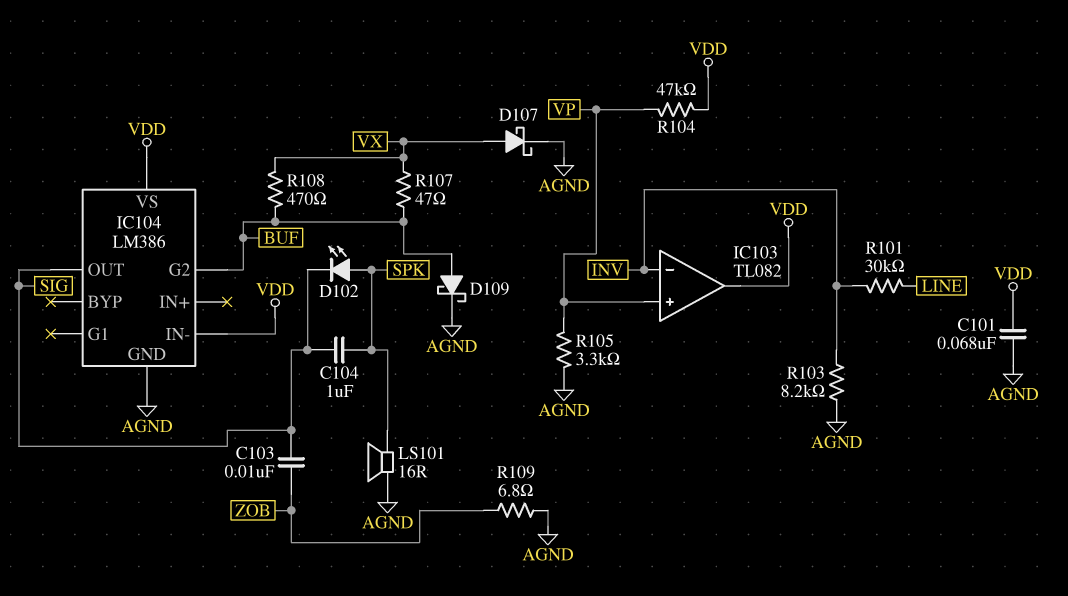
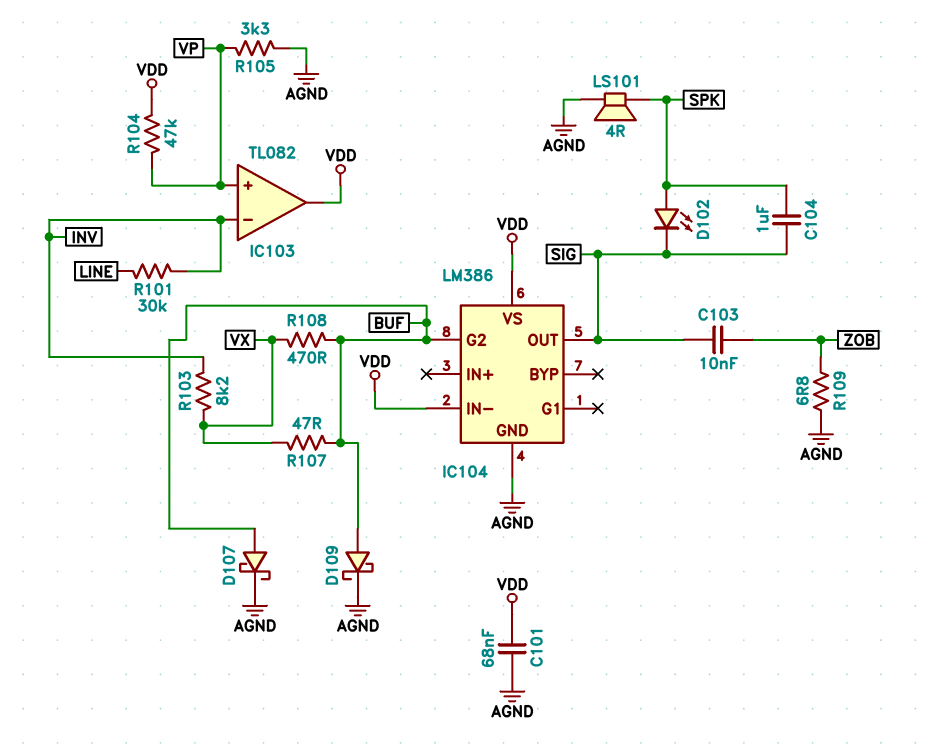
D107: schottky (A VX, K AGND) -> schottky (A BUF, K AGND)
LS101: speaker 16R (AGND, SPK) -> speaker 4R (AGND, SPK)
R103: 8.2k (AGND, INV) -> 8.2k (INV, VX)

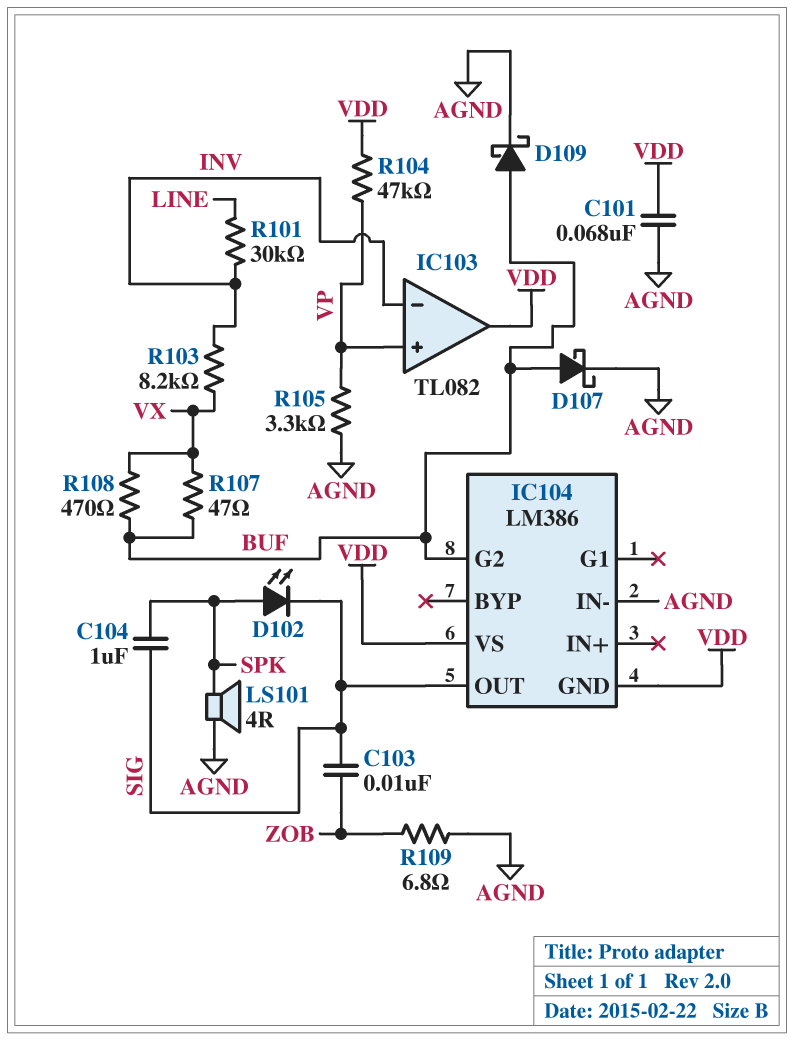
IC104 pin GND: AGND -> VDD
IC104 pin IN-: VDD -> AGND

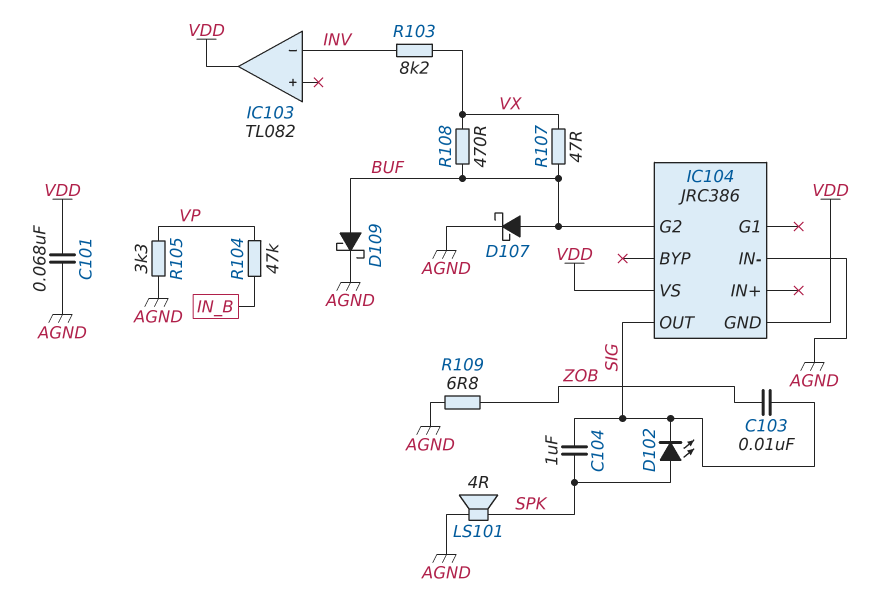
IC103 pin in+: VP -> none
IC104: LM386 -> JRC386
R101: 30k (INV, LINE) -> none
R104: 47k (VDD, VP) -> 47k (IN_B, VP)

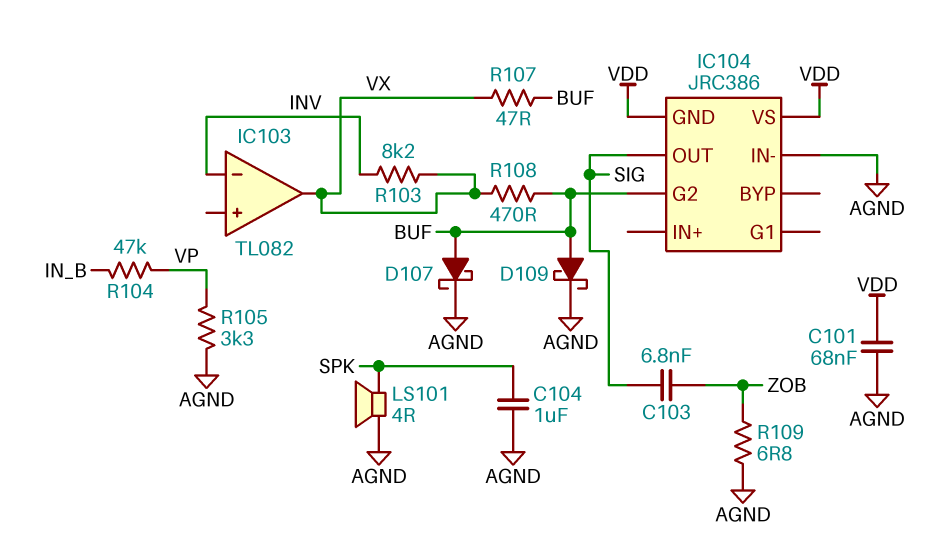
C103: 10nF (SIG, ZOB) -> 6.8nF (SIG, ZOB)
C104: 1uF (SIG, SPK) -> 1uF (AGND, SPK)
D102: LED (A SPK, K SIG) -> none
IC103 pin out: VDD -> VX

